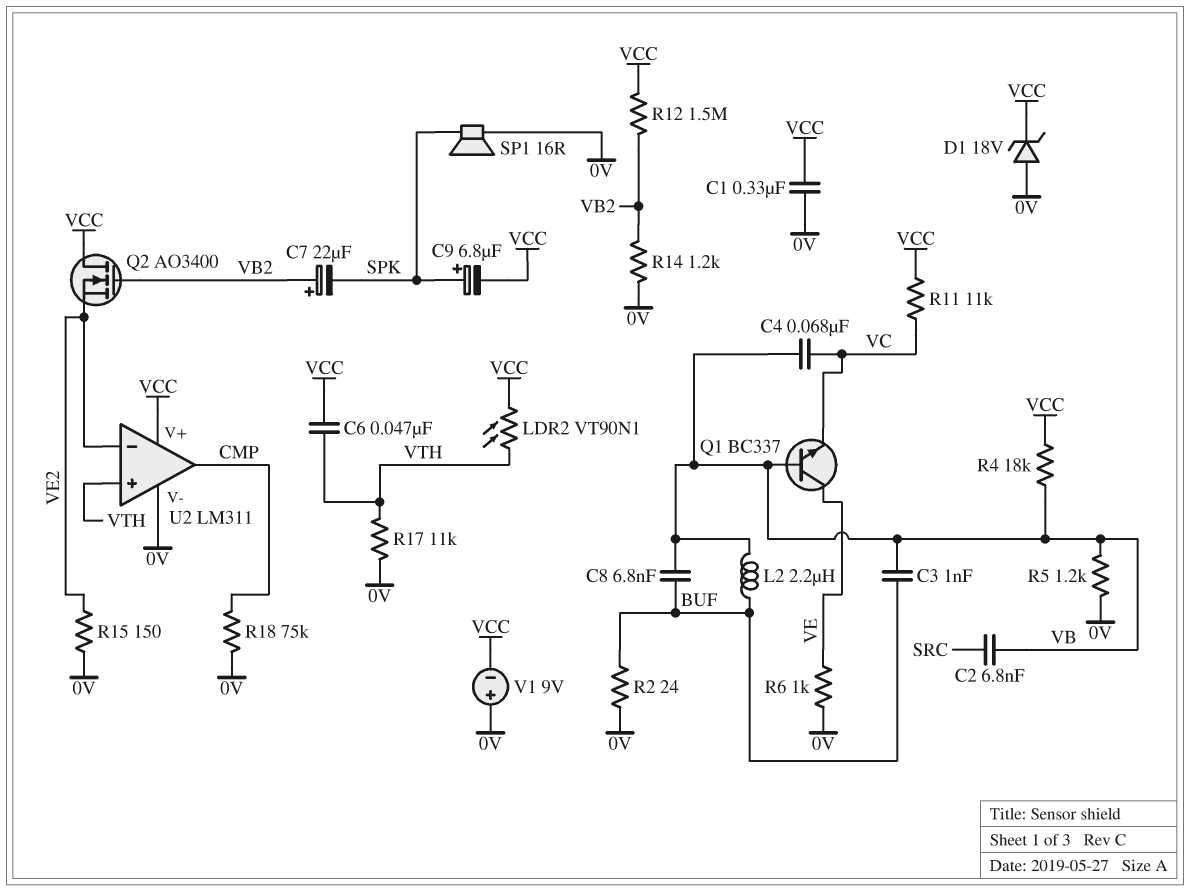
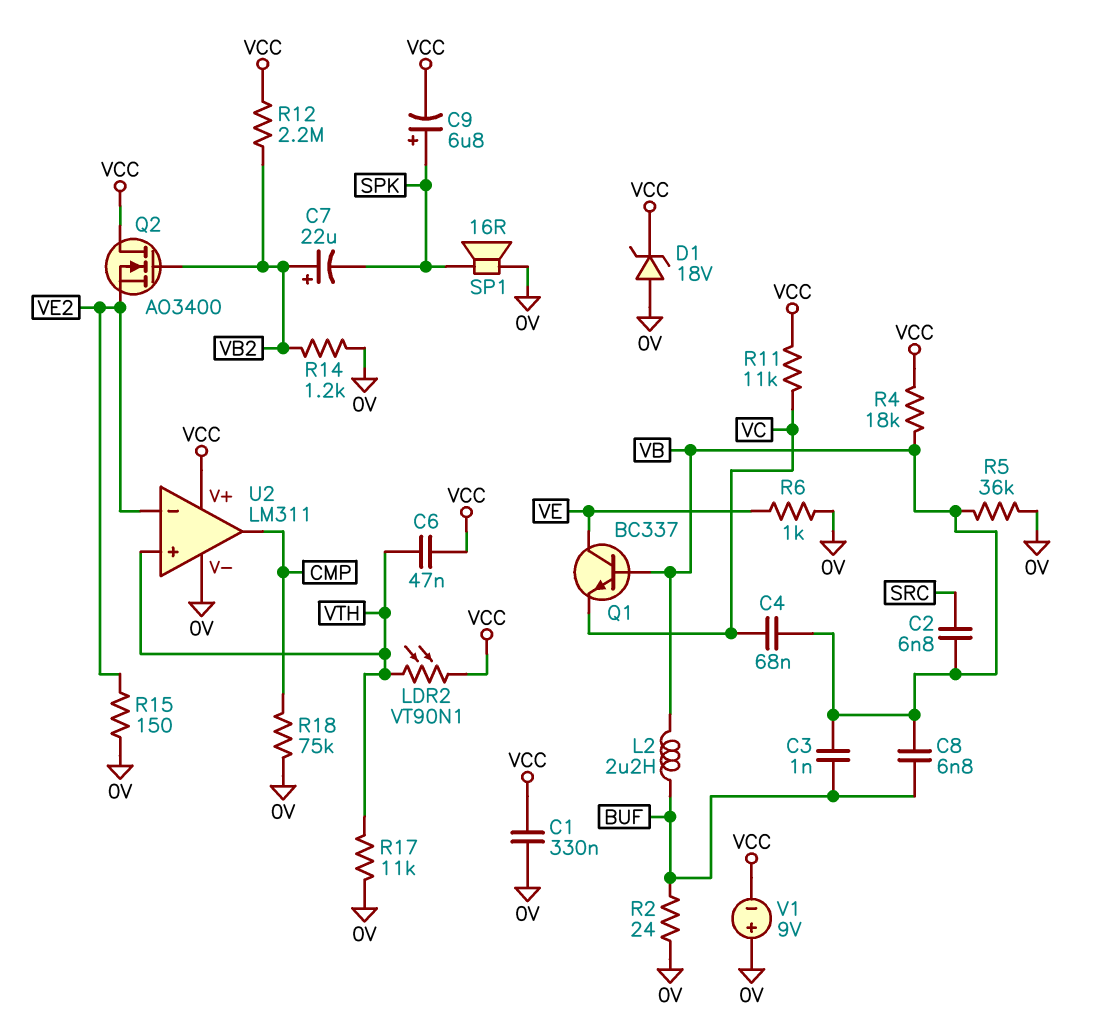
R5: 1.2k (0V, VB) -> 36k (0V, VB)
R12: 1.5M (VB2, VCC) -> 2.2M (VB2, VCC)

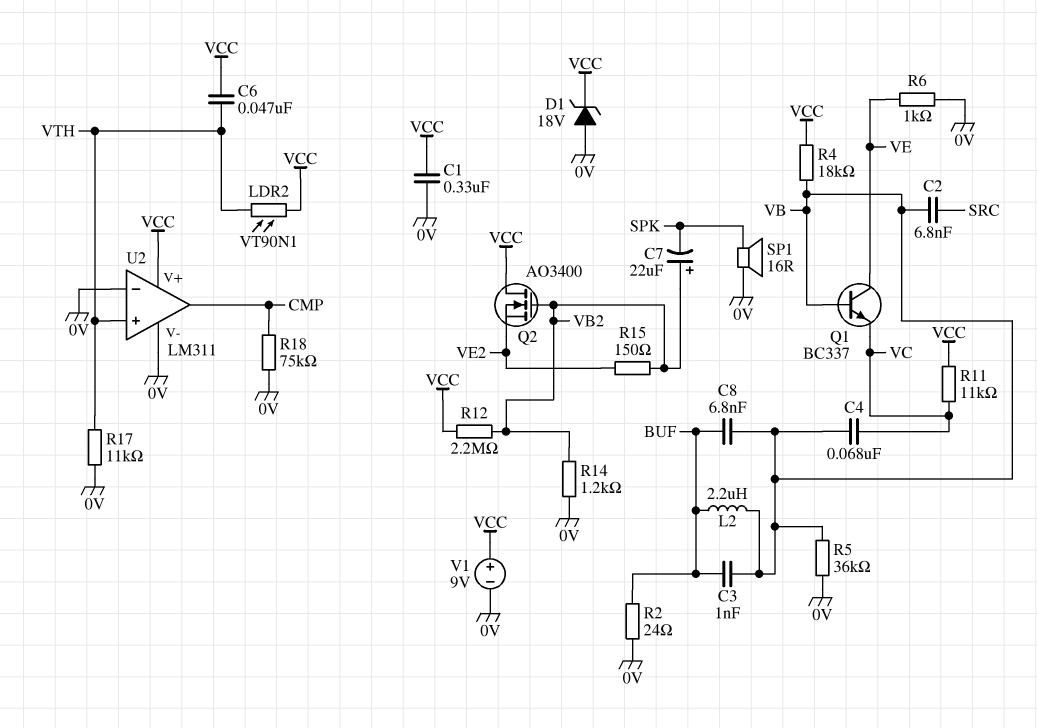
C9: 6.8uF (plus SPK, minus VCC) -> none
R15: 150 (0V, VE2) -> 150 (VB2, VE2)
U2 pin in-: VE2 -> 0V
V1: 9V (plus 0V, minus VCC) -> 9V (plus VCC, minus 0V)

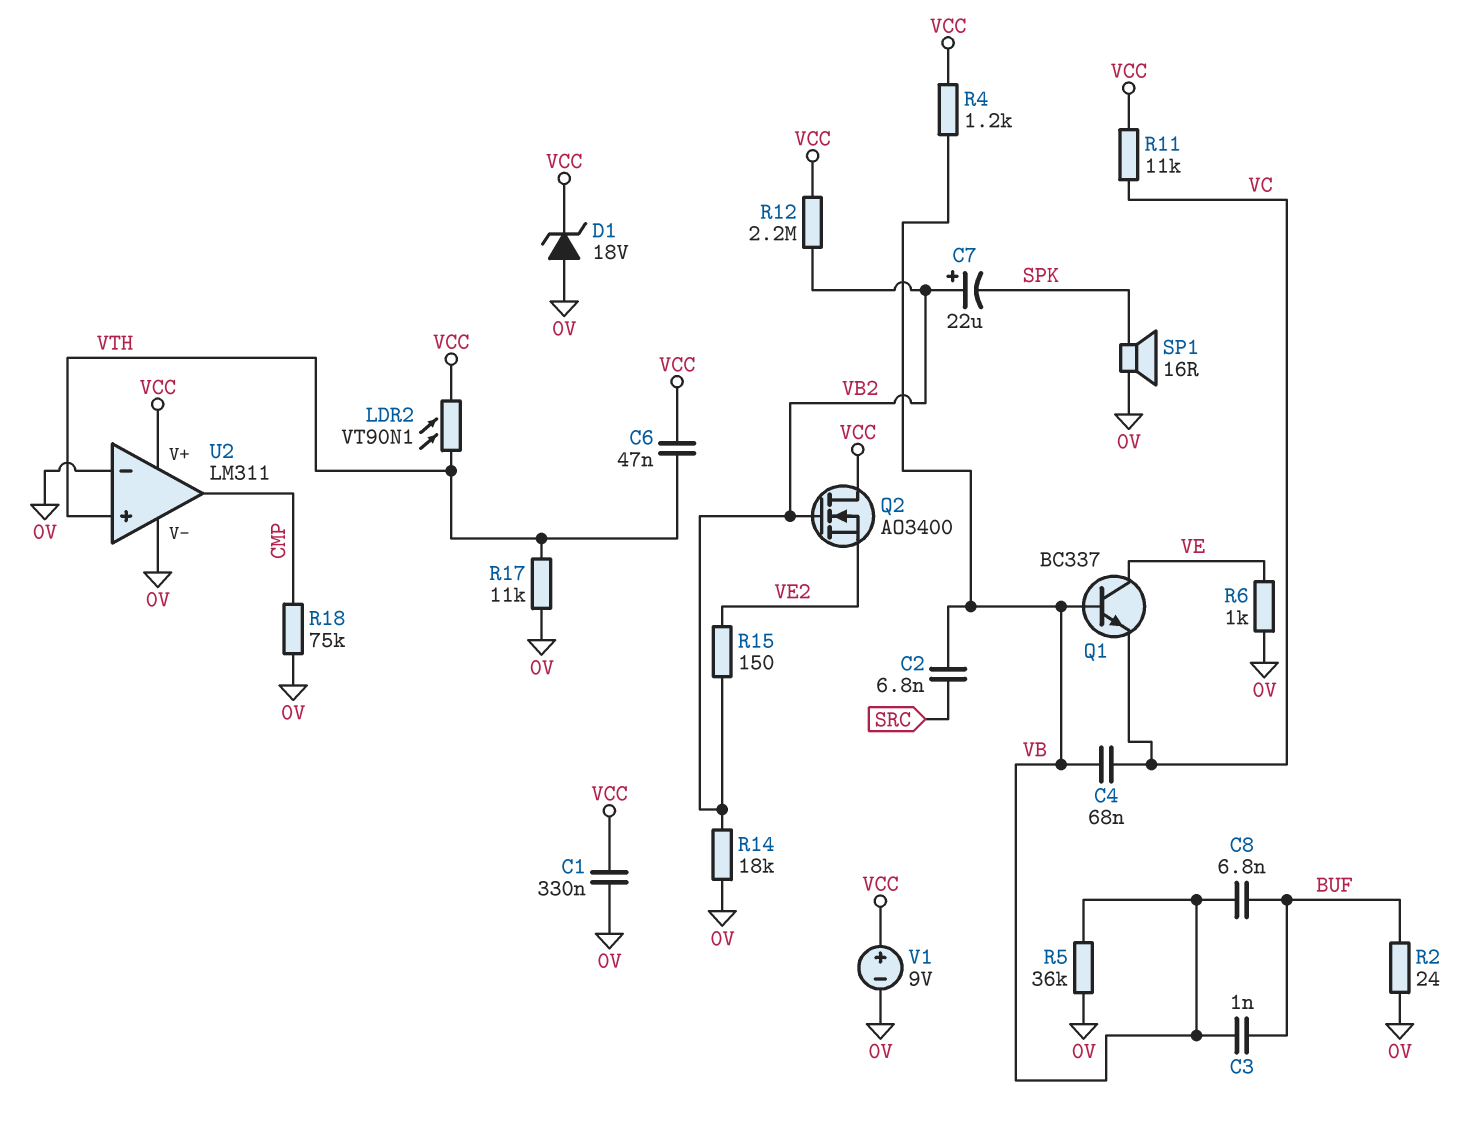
L2: 2.2uH (BUF, VB) -> none
R4: 18k (VB, VCC) -> 1.2k (VB, VCC)
R14: 1.2k (0V, VB2) -> 18k (0V, VB2)

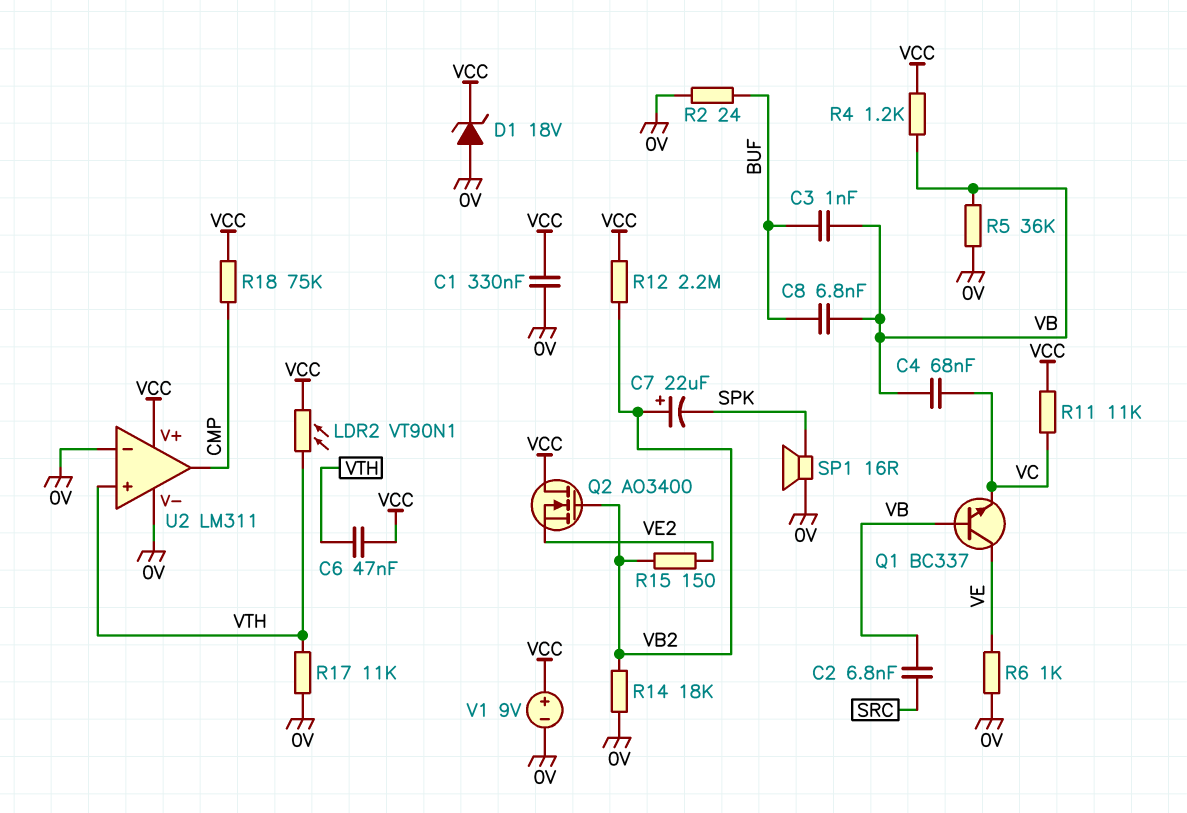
R18: 75k (0V, CMP) -> 75k (CMP, VCC)

